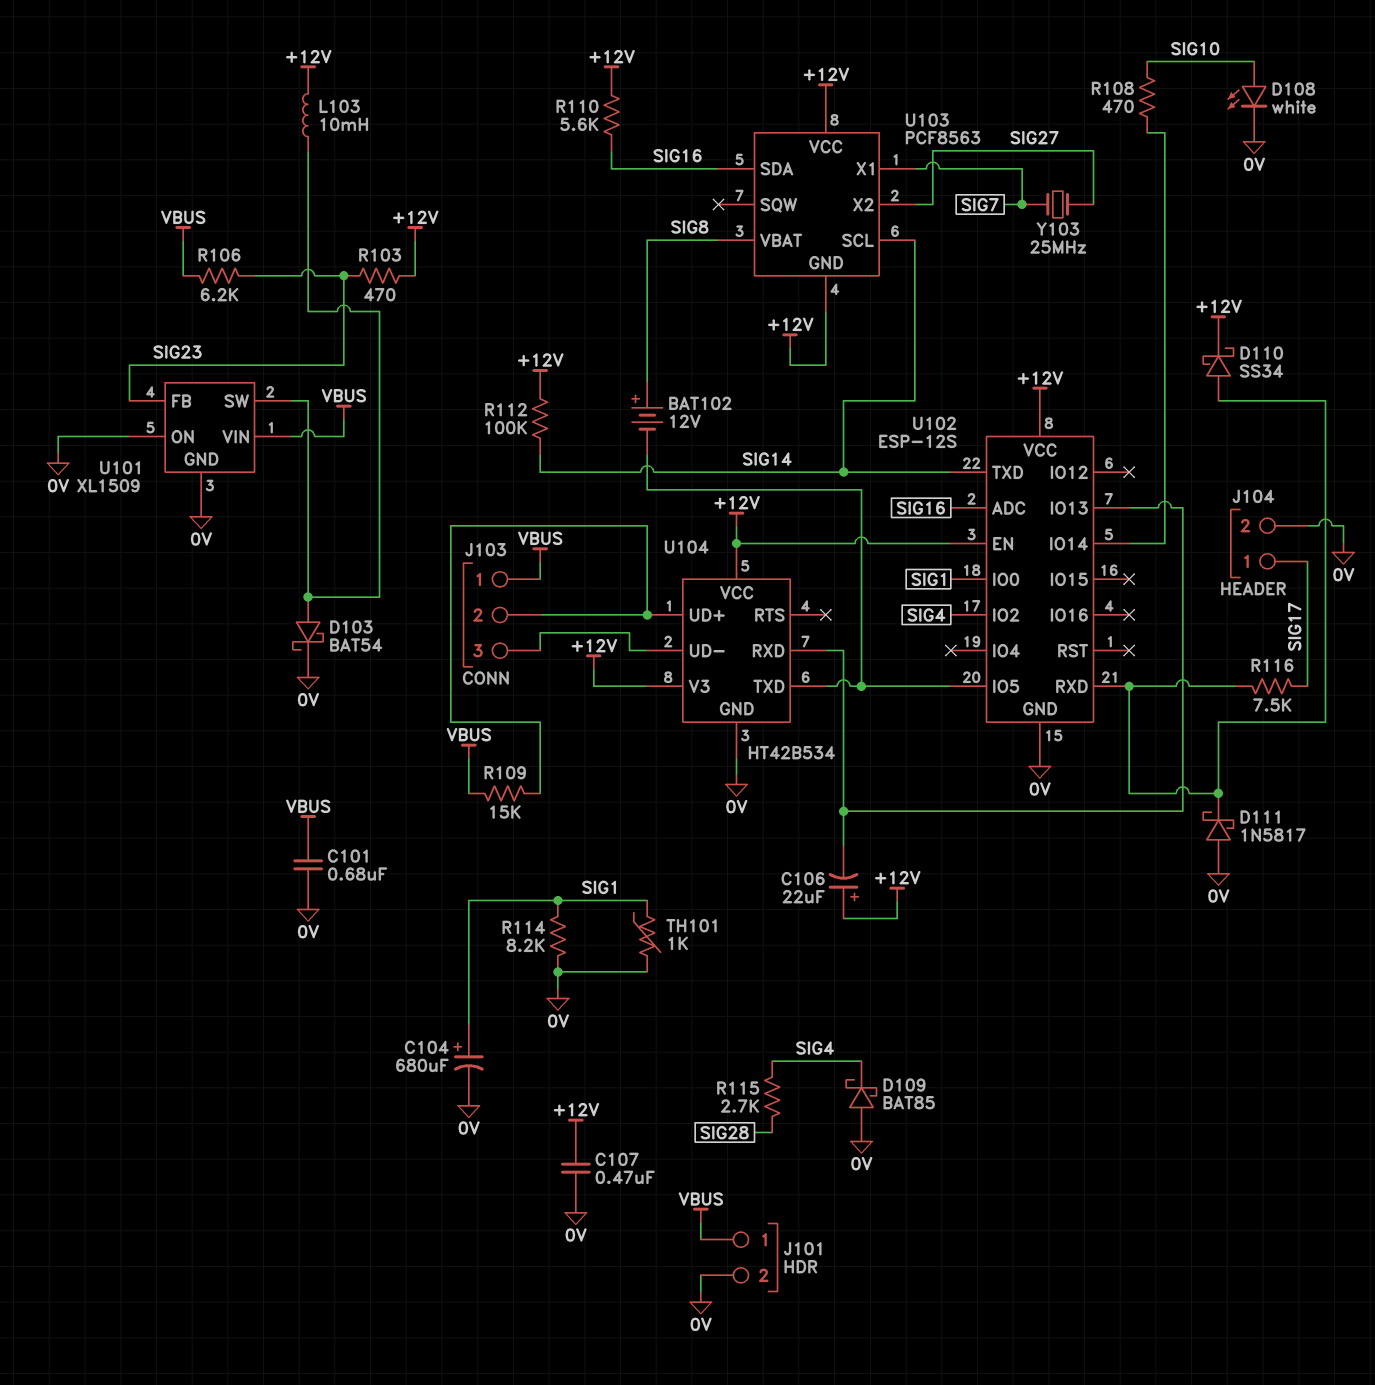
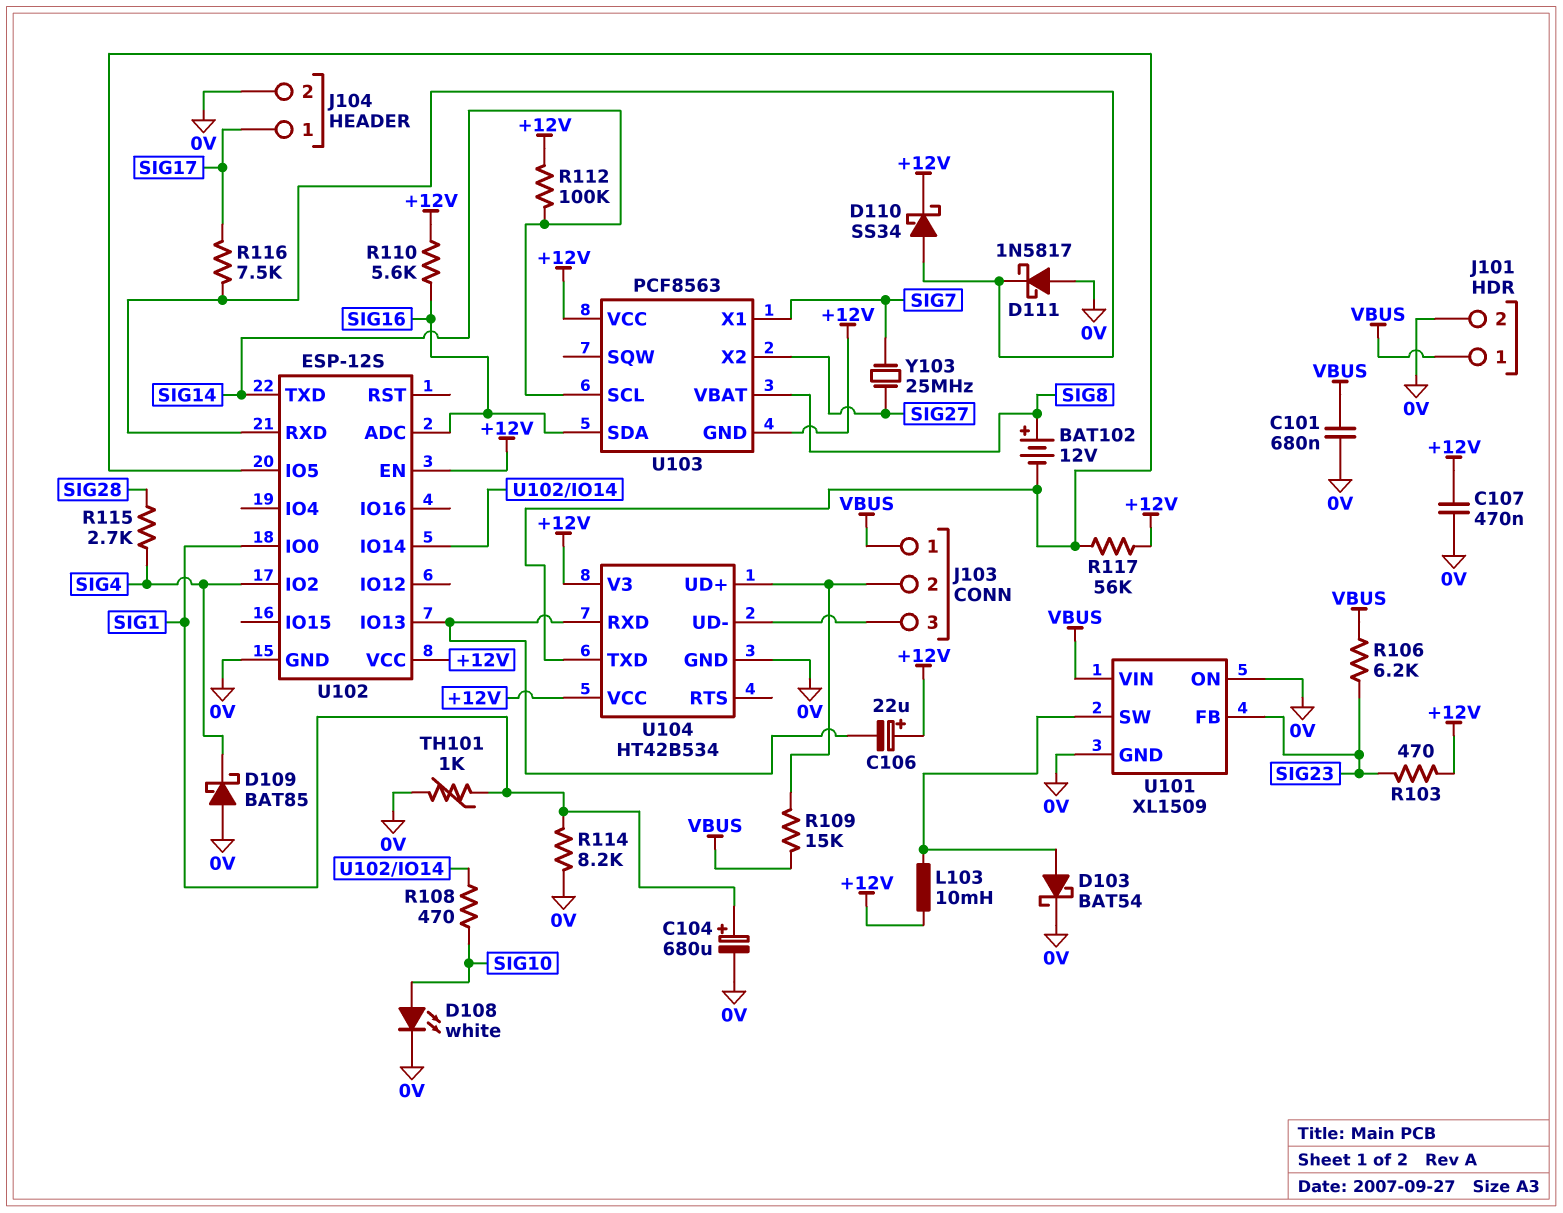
R117: none -> 56k (+12V, U102/IO5)

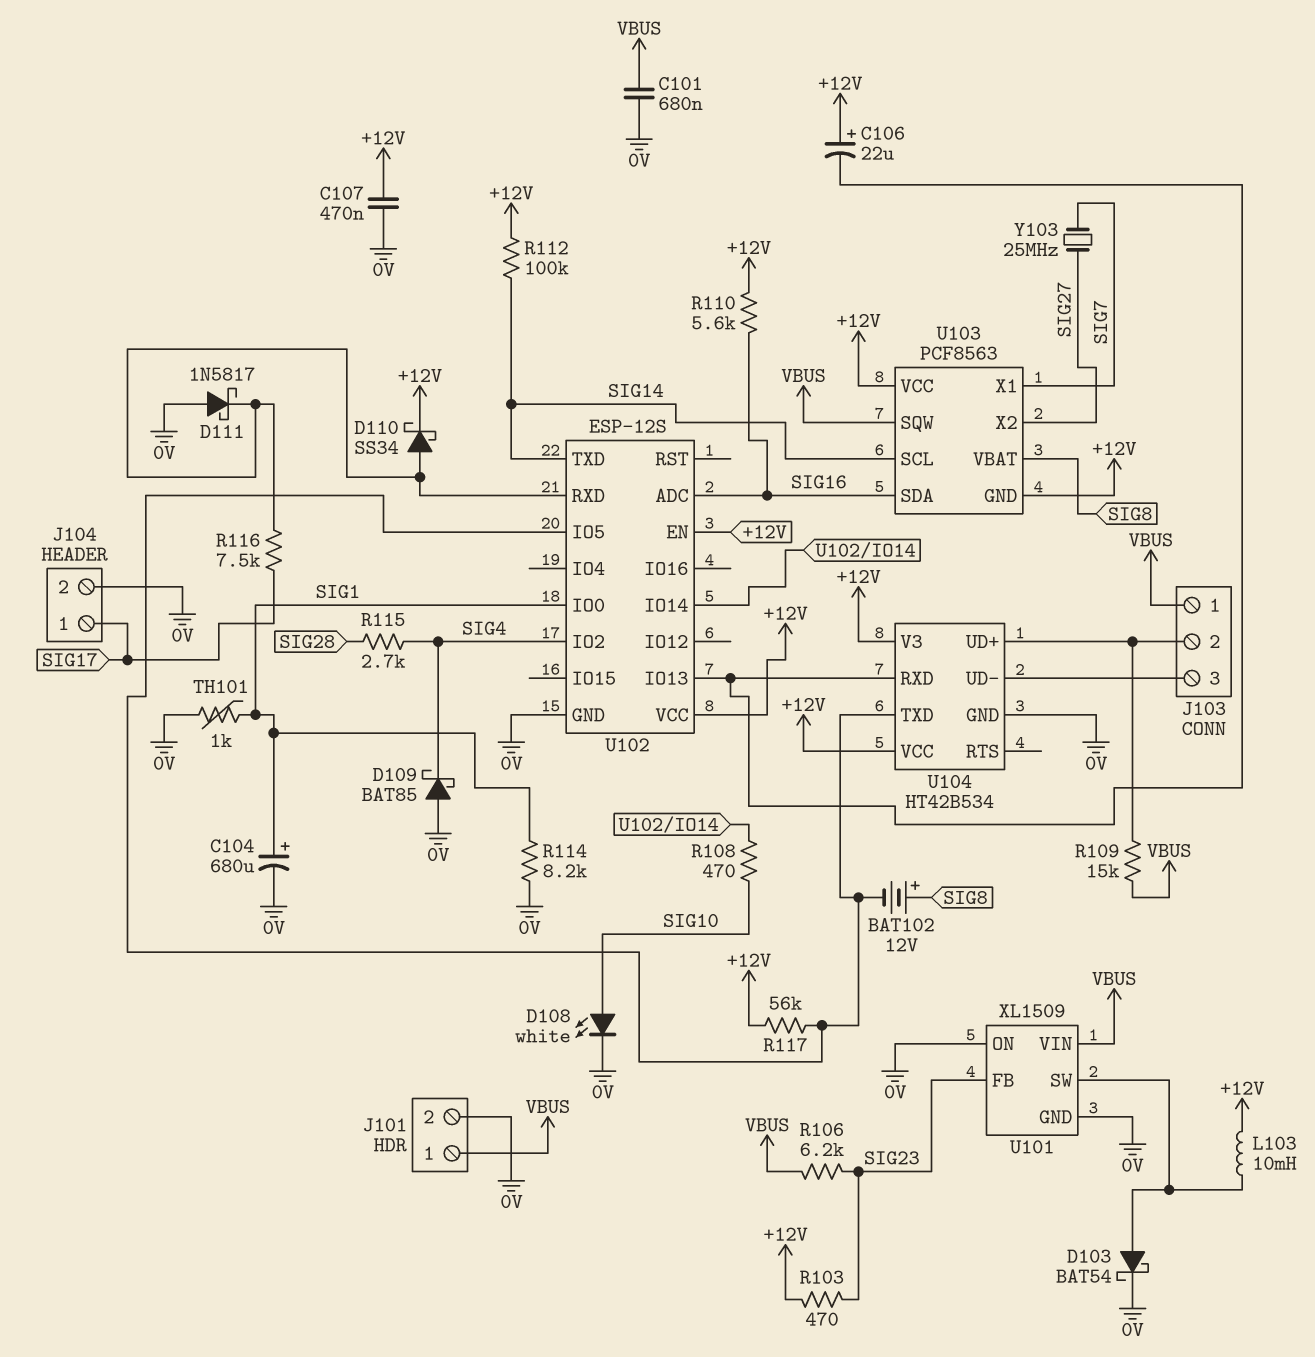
U103 pin SQW: none -> VBUS

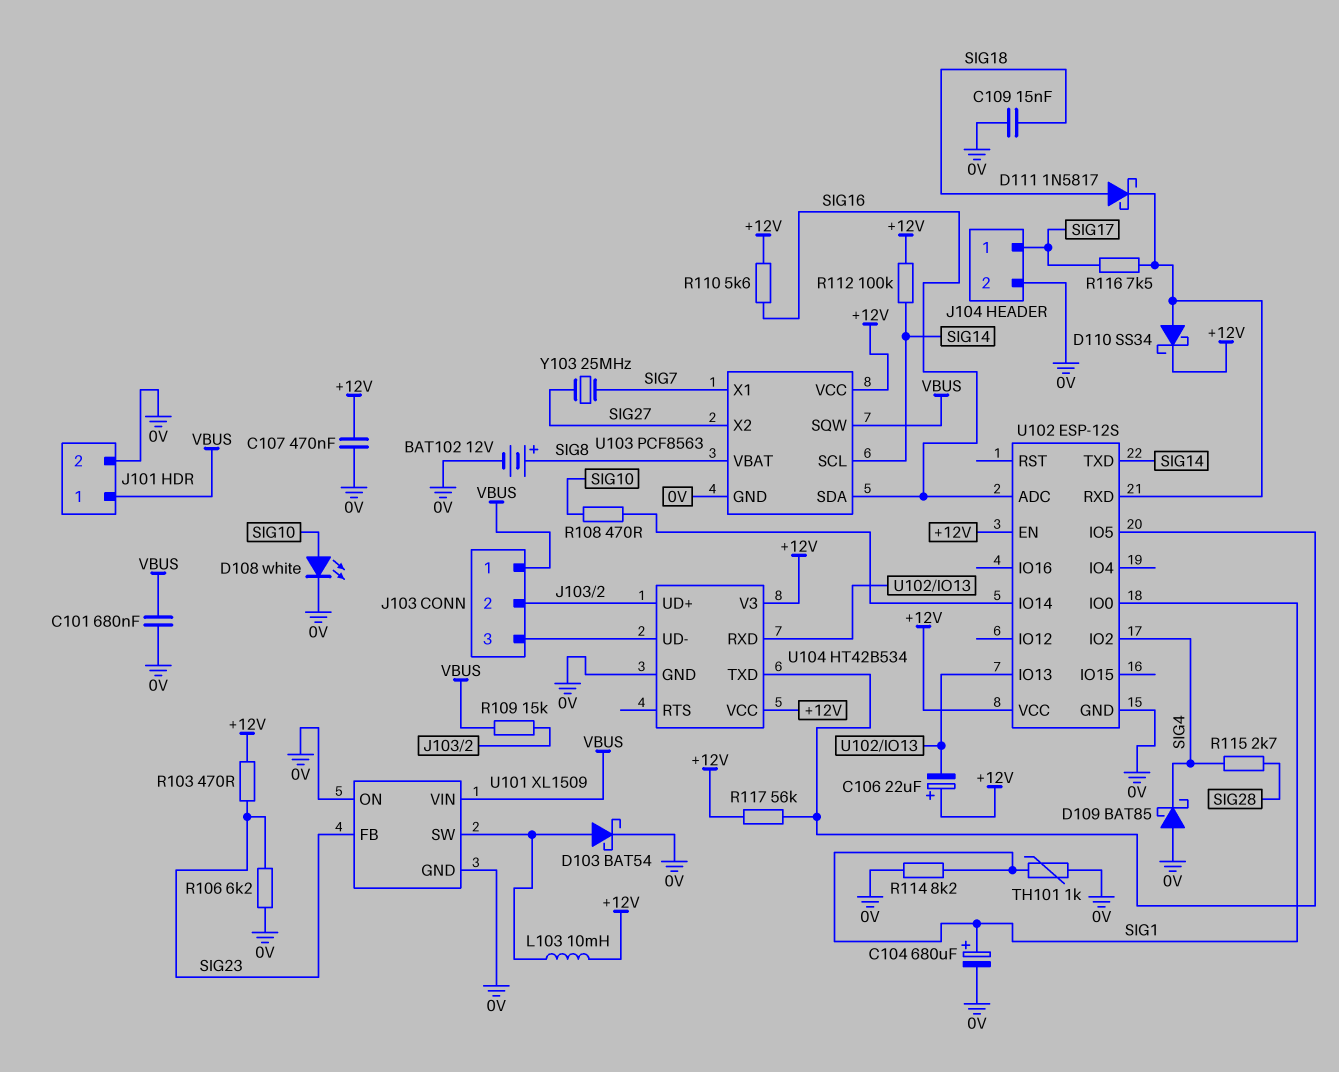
BAT102: 12V (plus SIG8, minus U102/IO5) -> 12V (plus SIG8, minus 0V)
C109: none -> 15nF (0V, SIG18)
D111: schottky 1N5817 (A 0V, K U102/RXD) -> schottky 1N5817 (A SIG18, K U102/RXD)
R106: 6.2k (SIG23, VBUS) -> 6.2k (0V, SIG23)
U103 pin GND: +12V -> 0V

